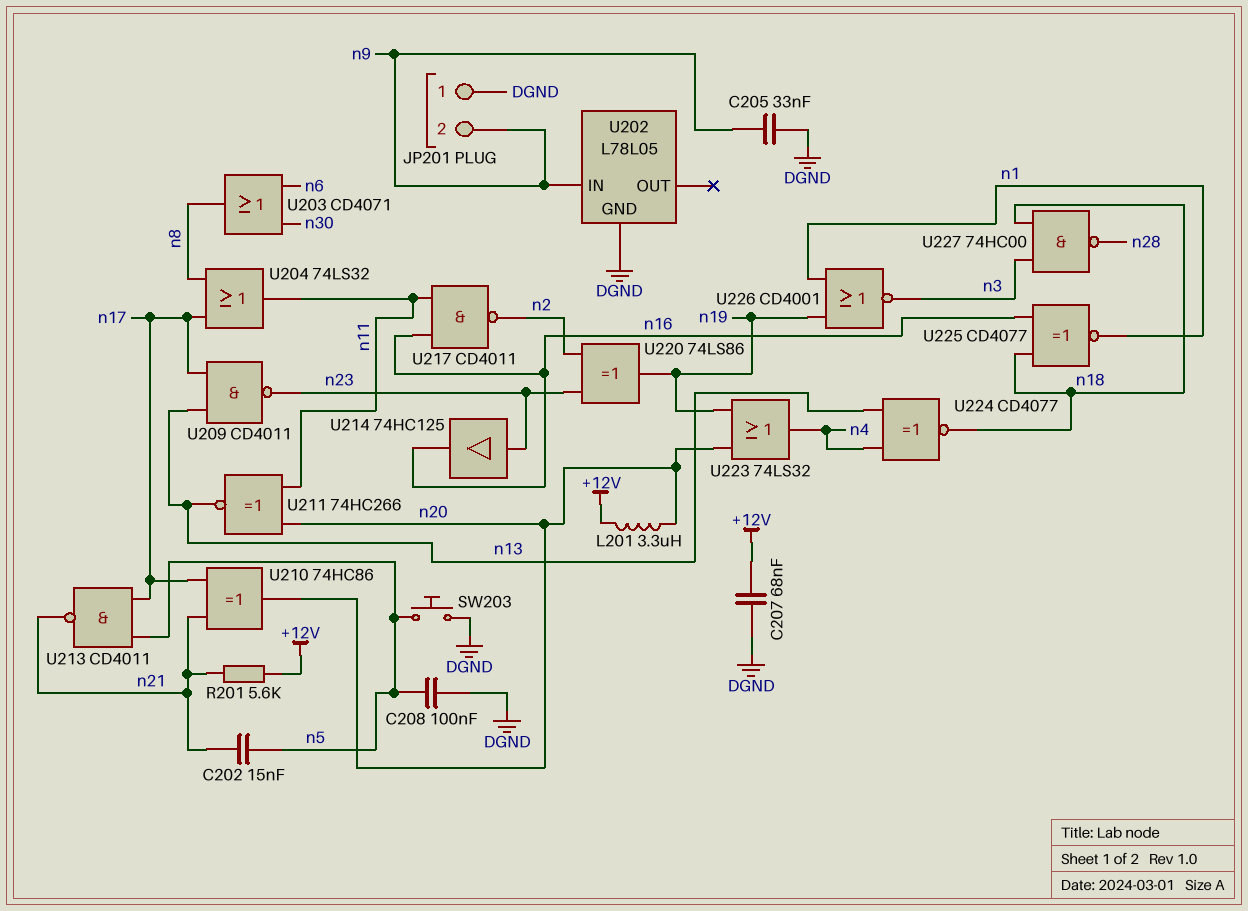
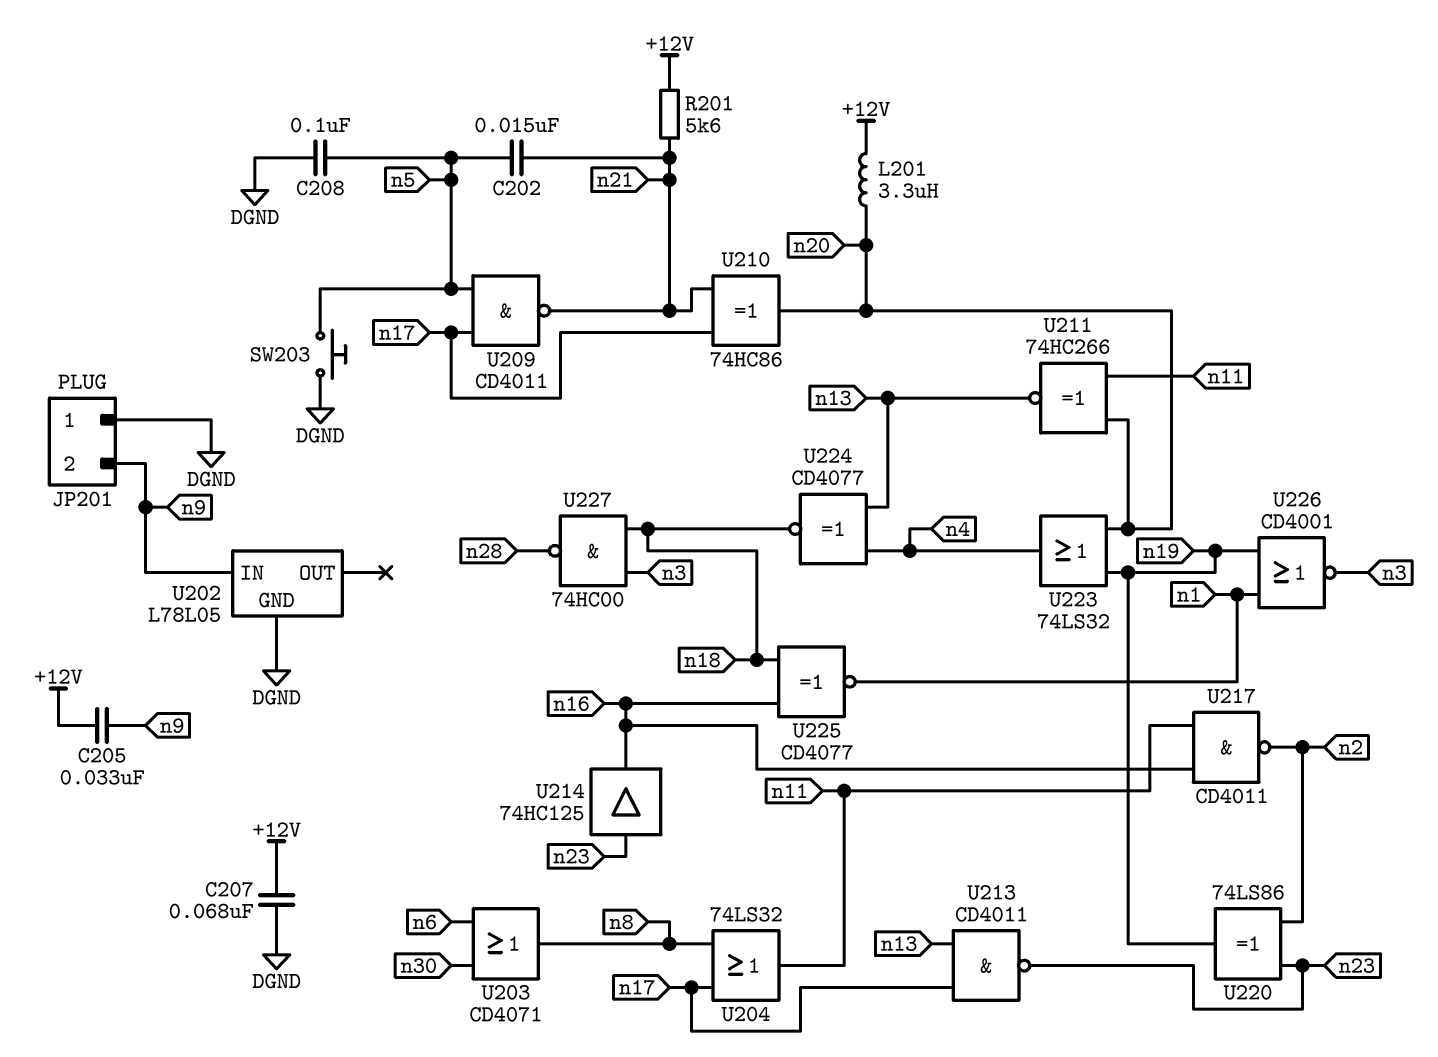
C205: 33nF (DGND, n9) -> 33nF (+12V, n9)
U209: NAND CD4011 (in n13, in n17, out n23) -> NAND CD4011 (in n5, in n17, out n21)
U213: NAND CD4011 (in n5, in n17, out n21) -> NAND CD4011 (in n13, in n17, out n23)

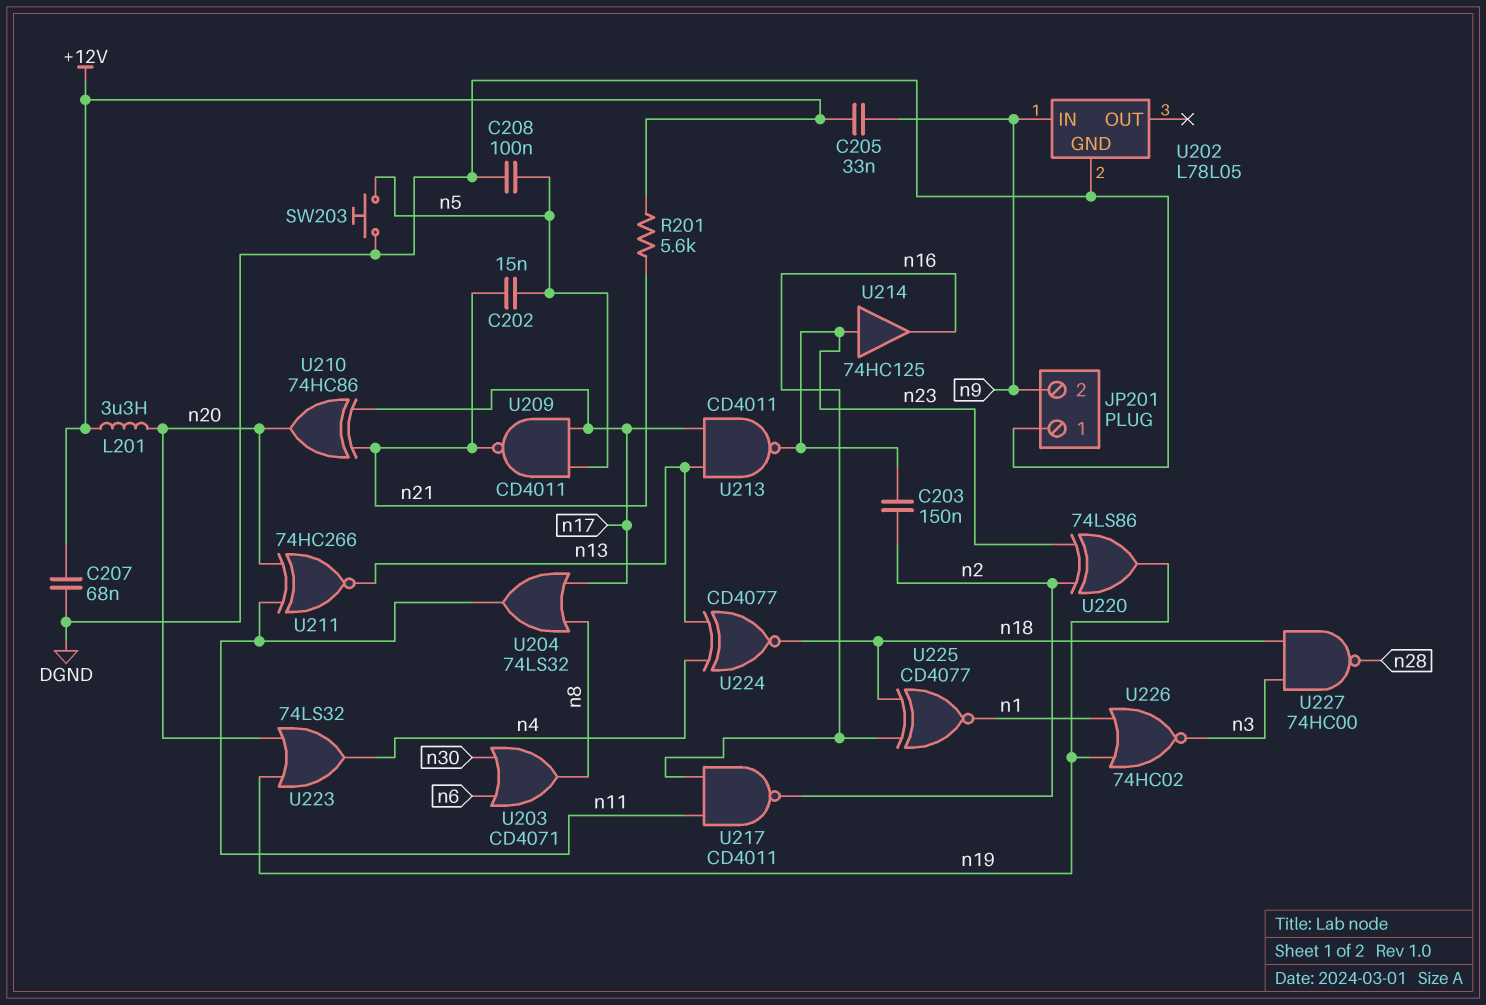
C203: none -> 150nF (n2, n23)
U226: NOR CD4001 (in n1, in n19, out n3) -> NOR 74HC02 (in n1, in n19, out n3)

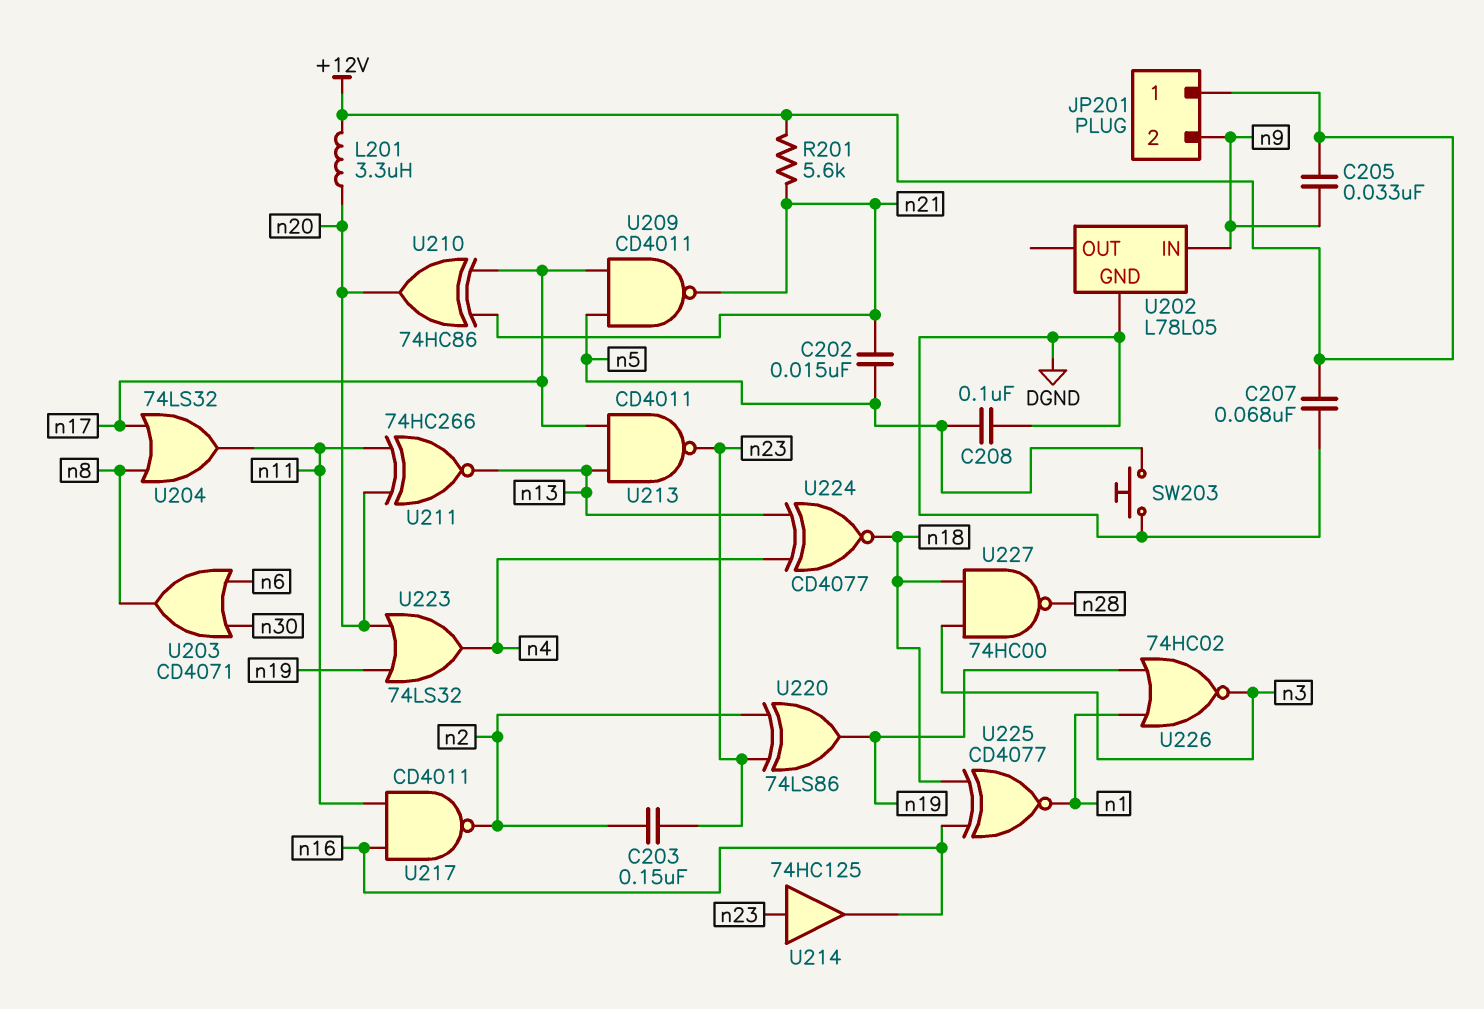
JP201 pin 1: DGND -> +12V

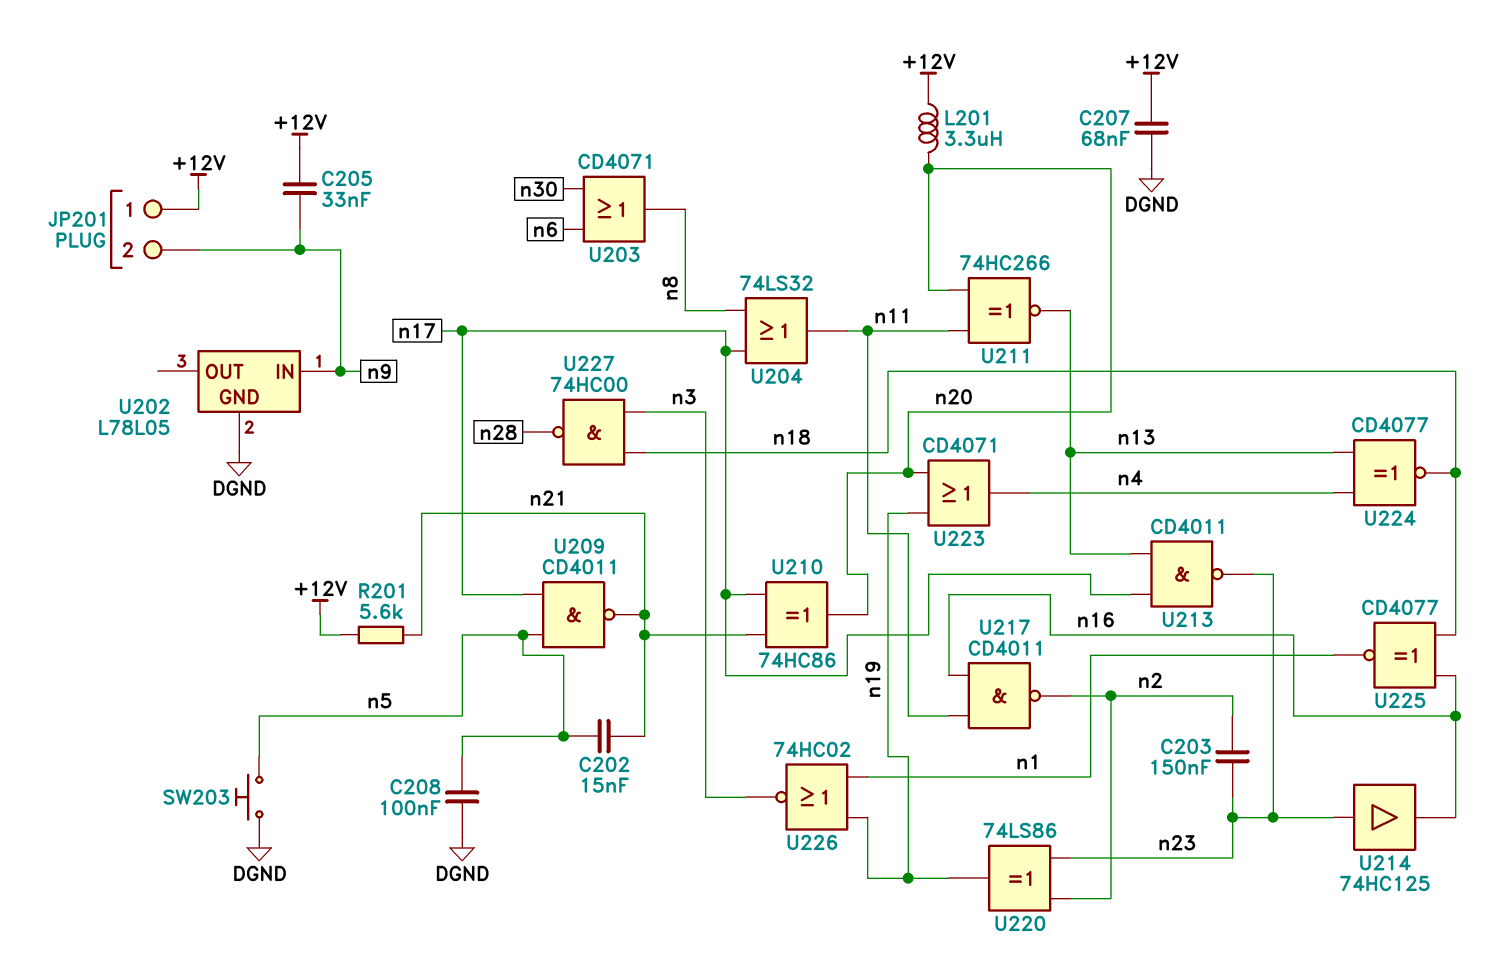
U223: OR 74LS32 (in n19, in n20, out n4) -> OR CD4071 (in n19, in n20, out n4)

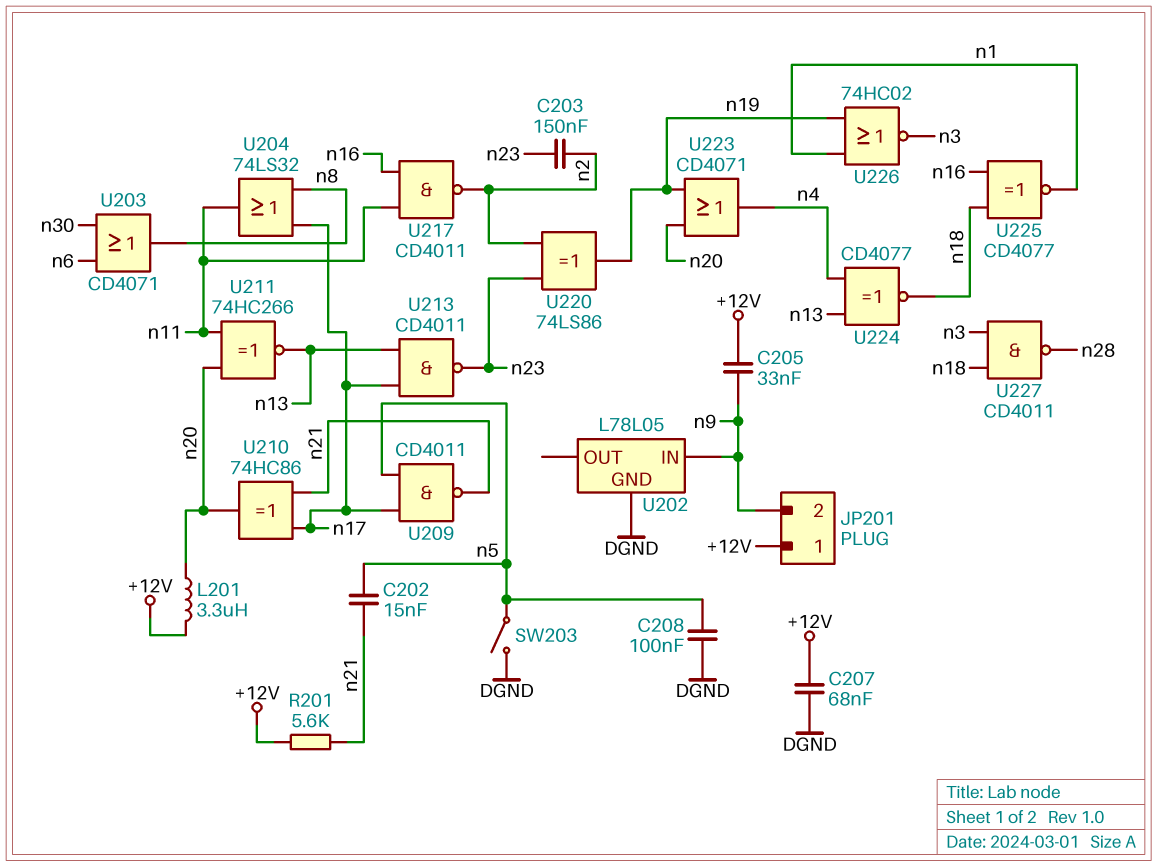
SW203: button (DGND, n5) -> switch (DGND, n5)
U214: buffer 74HC125 (in n23, out n16) -> none
U227: NAND 74HC00 (in n3, in n18, out n28) -> NAND CD4011 (in n3, in n18, out n28)

